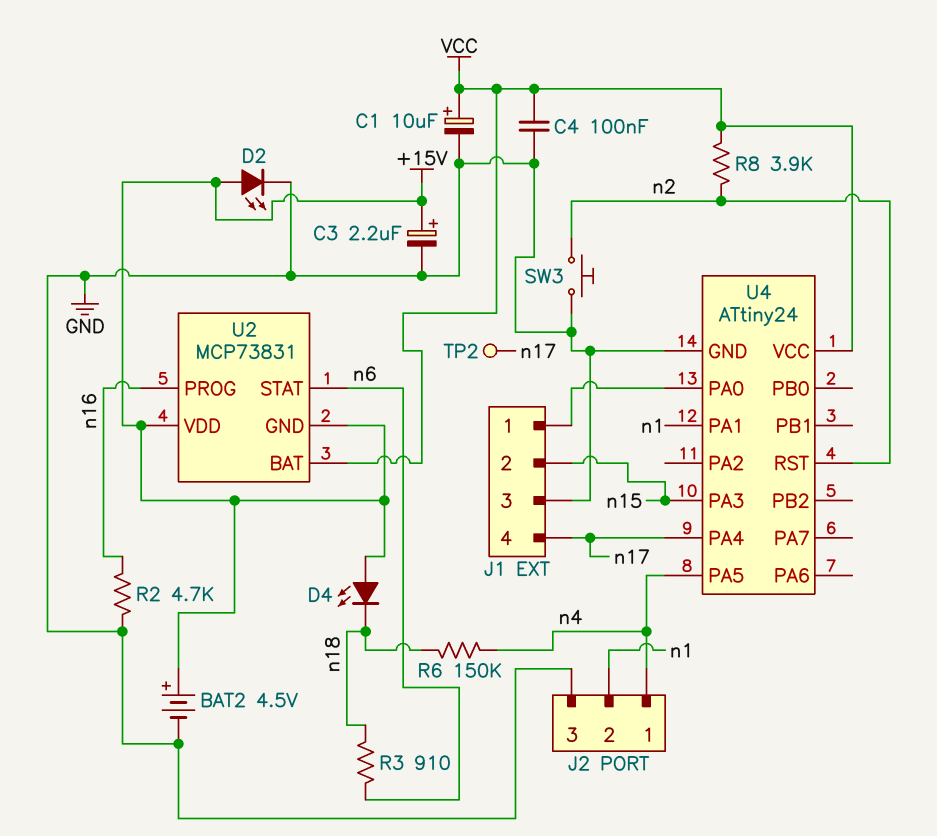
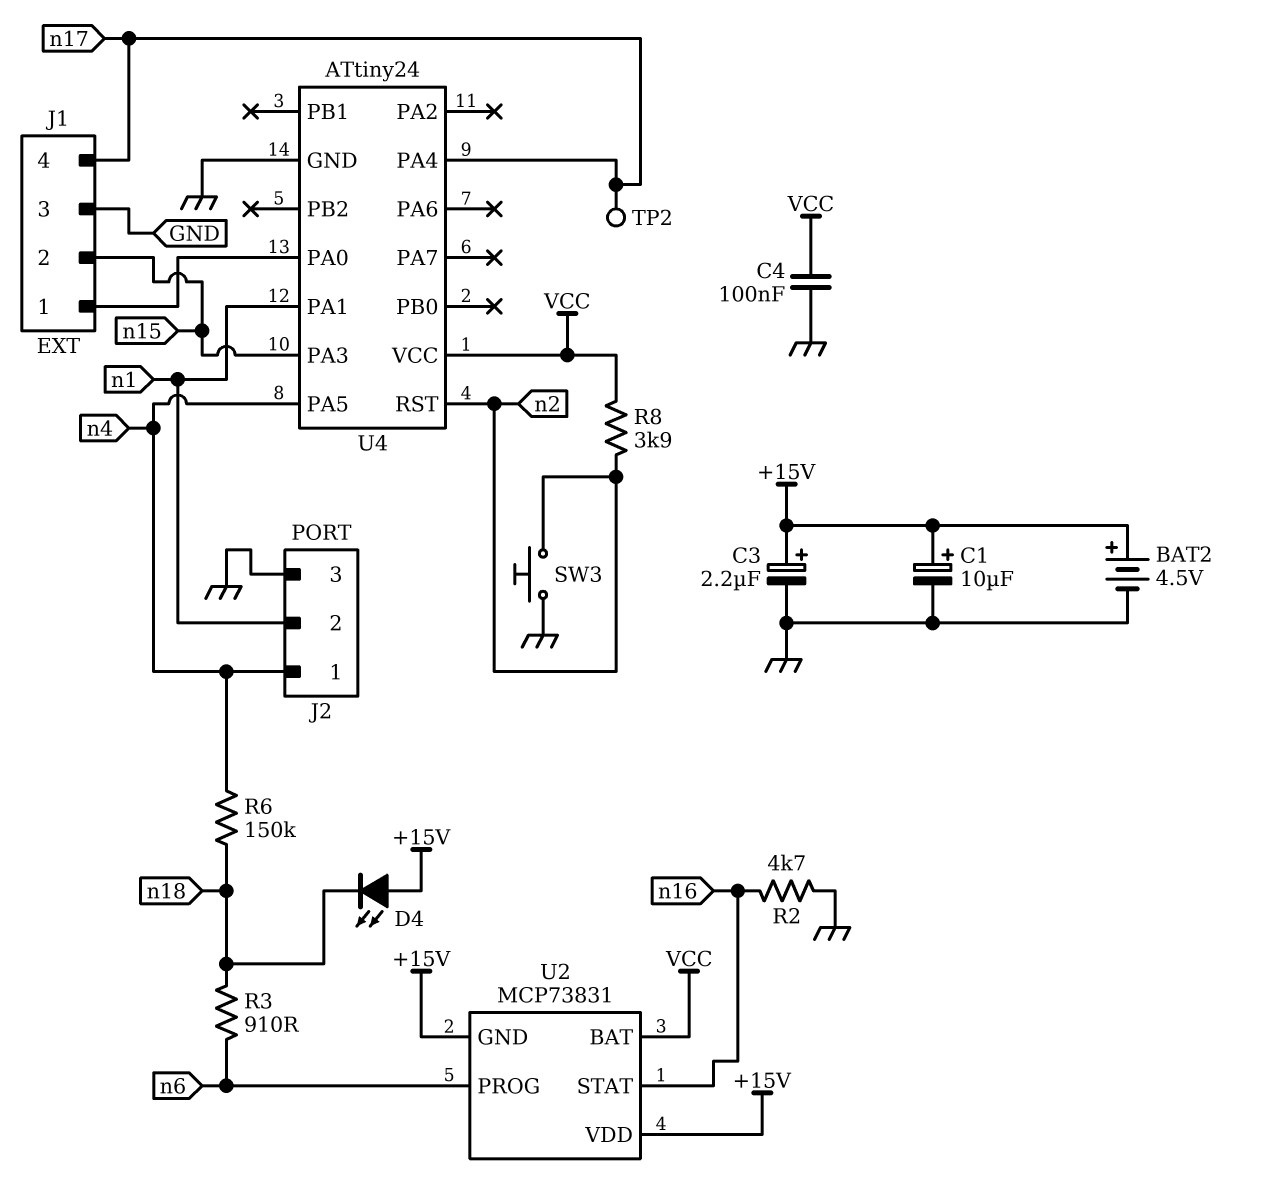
C1: 10uF (plus VCC, minus GND) -> 10uF (plus +15V, minus GND)
D2: LED (A +15V, K GND) -> none
U2 pin PROG: n16 -> n6
U2 pin STAT: n6 -> n16

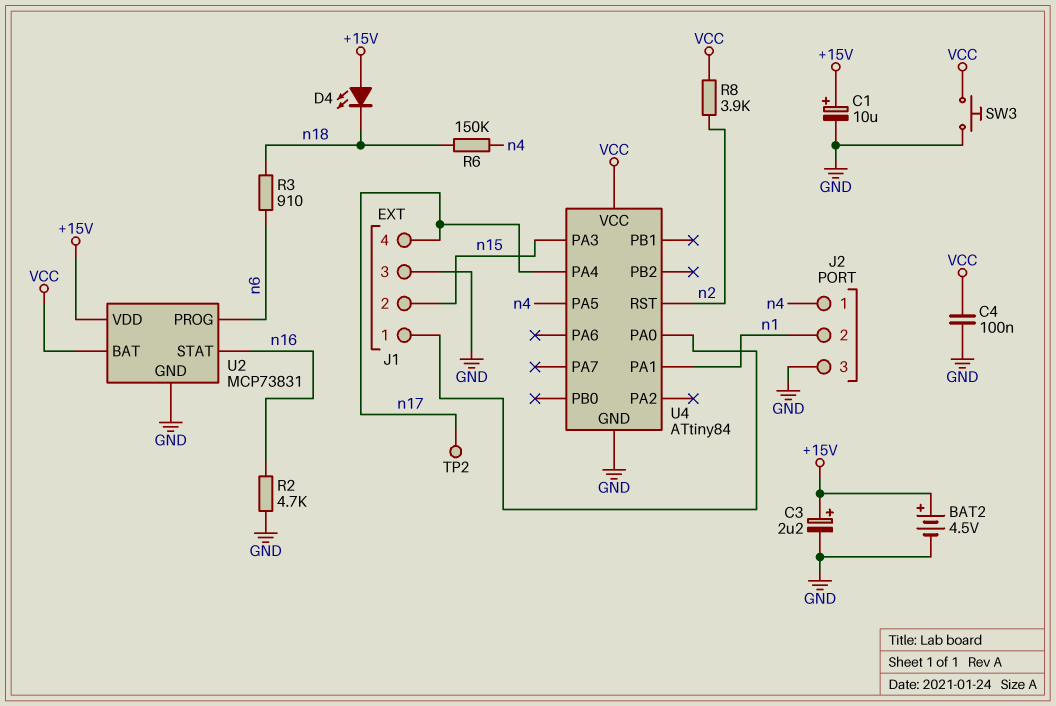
SW3: button (GND, n2) -> button (GND, VCC)
U2 pin GND: +15V -> GND
U4: ATtiny24 -> ATtiny84

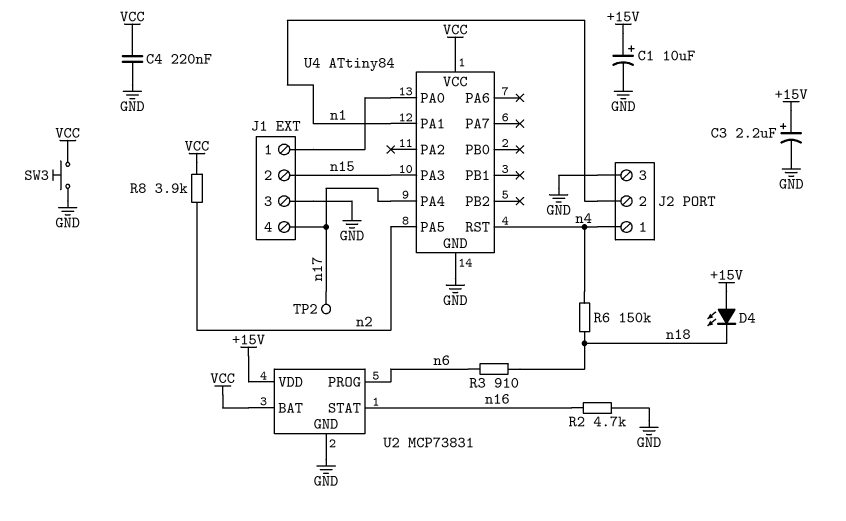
BAT2: 4.5V (plus +15V, minus GND) -> none
C4: 100nF (GND, VCC) -> 220nF (GND, VCC)
U4 pin PA5: n4 -> n2
U4 pin RST: n2 -> n4

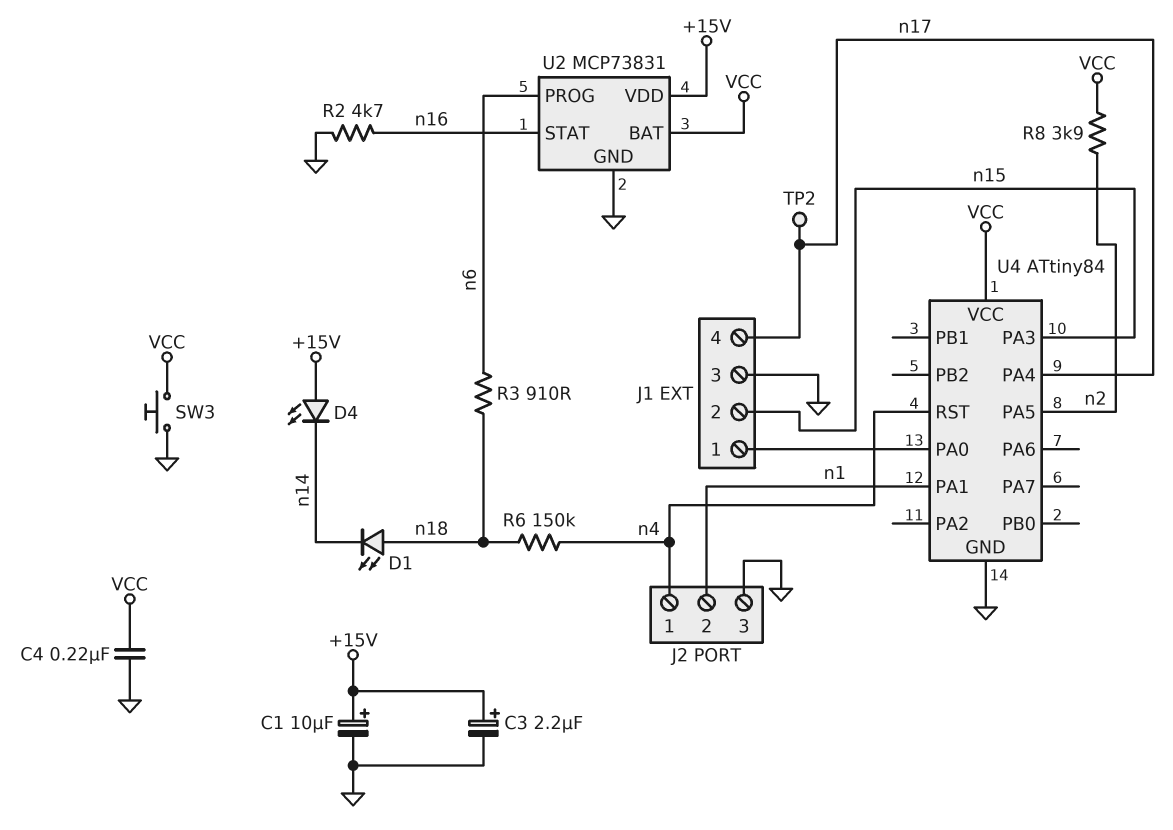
D1: none -> LED (A n18, K n14)
D4: LED (A +15V, K n18) -> LED (A +15V, K n14)

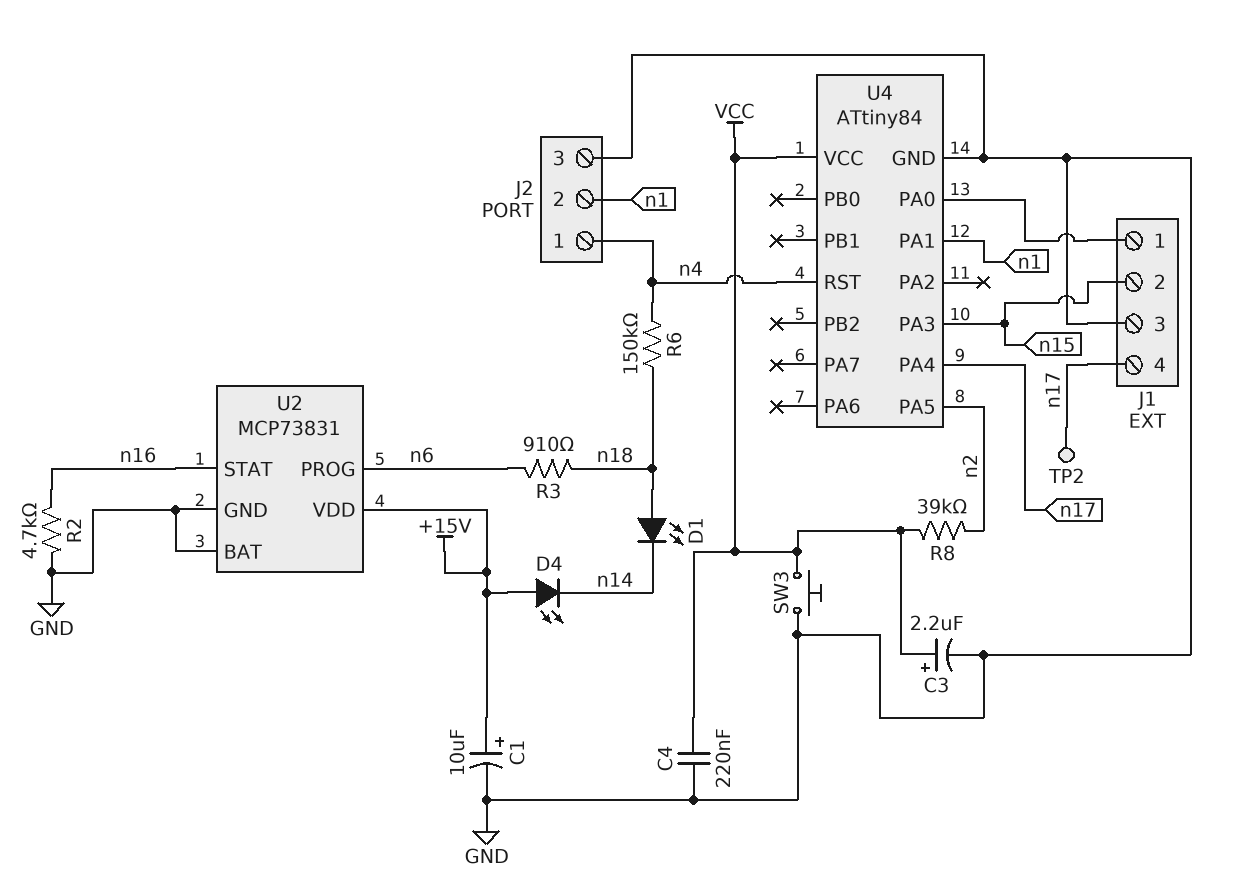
C3: 2.2uF (plus +15V, minus GND) -> 2.2uF (plus VCC, minus GND)
R8: 3.9k (VCC, n2) -> 39k (VCC, n2)
U2 pin BAT: VCC -> GND

